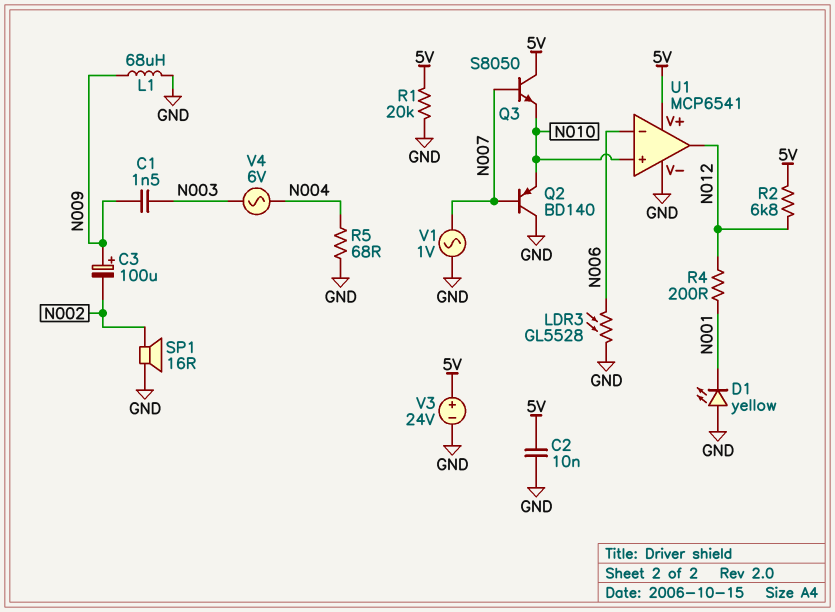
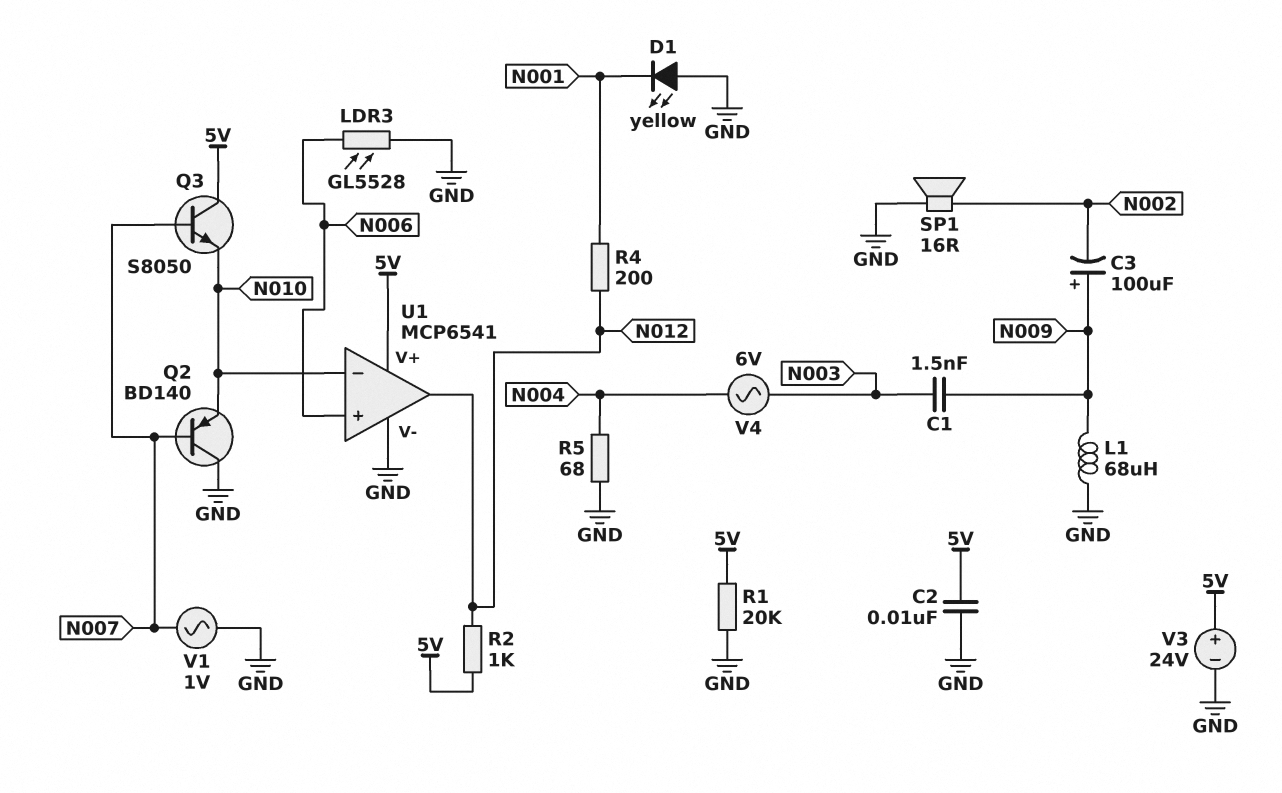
R2: 6.8k (5V, N012) -> 1k (5V, N012)
U1 pin in+: N010 -> N006
U1 pin in-: N006 -> N010

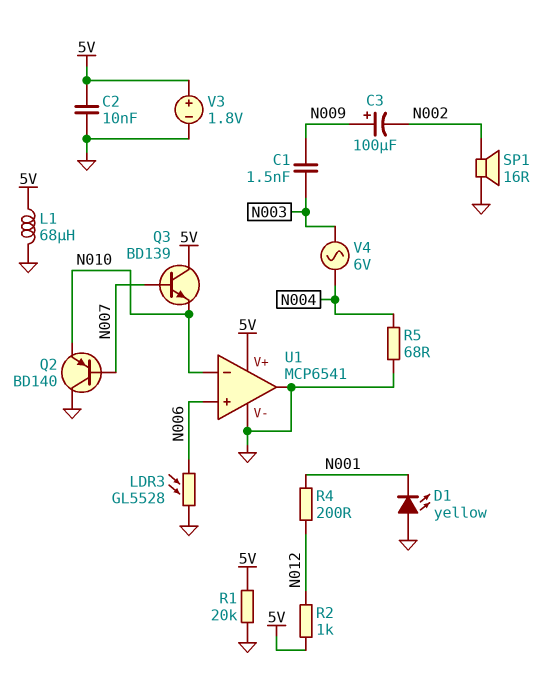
L1: 68uH (GND, N009) -> 68uH (5V, GND)
Q3: NPN S8050 (B N007, C 5V, E N010) -> NPN BD139 (B N007, C 5V, E N010)
U1 pin out: N012 -> GND
V1: AC 1V (GND, N007) -> none
V3: 24V (plus 5V, minus GND) -> 1.8V (plus 5V, minus GND)

